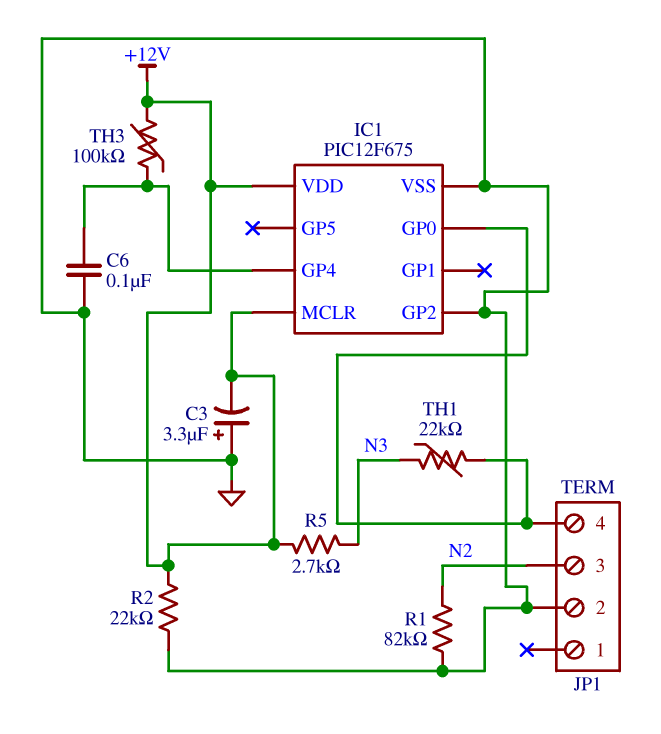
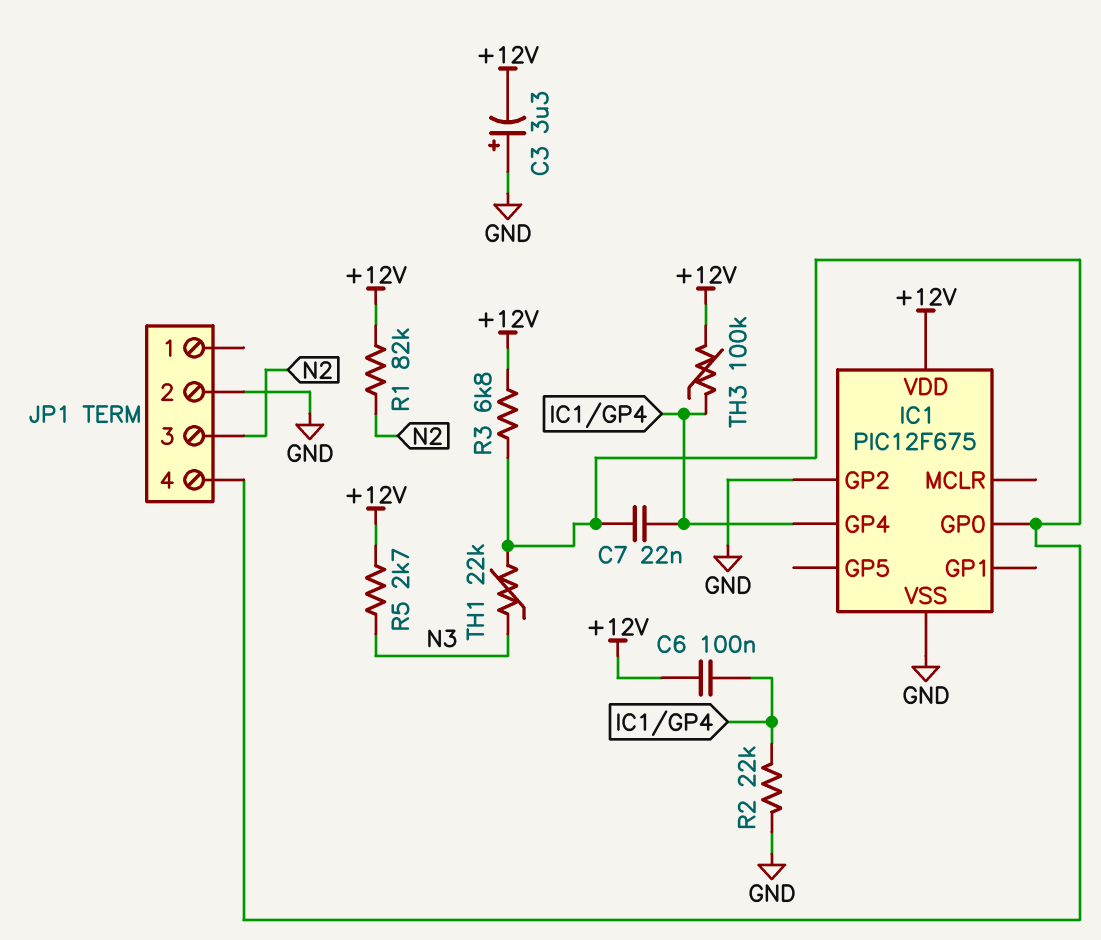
C6: 100nF (GND, IC1/GP4) -> 100nF (+12V, IC1/GP4)
C7: none -> 22nF (IC1/GP0, IC1/GP4)
IC1 pin MCLR: +12V -> none
R1: 82k (GND, N2) -> 82k (+12V, N2)
R2: 22k (+12V, GND) -> 22k (GND, IC1/GP4)
R3: none -> 6.8k (+12V, IC1/GP0)

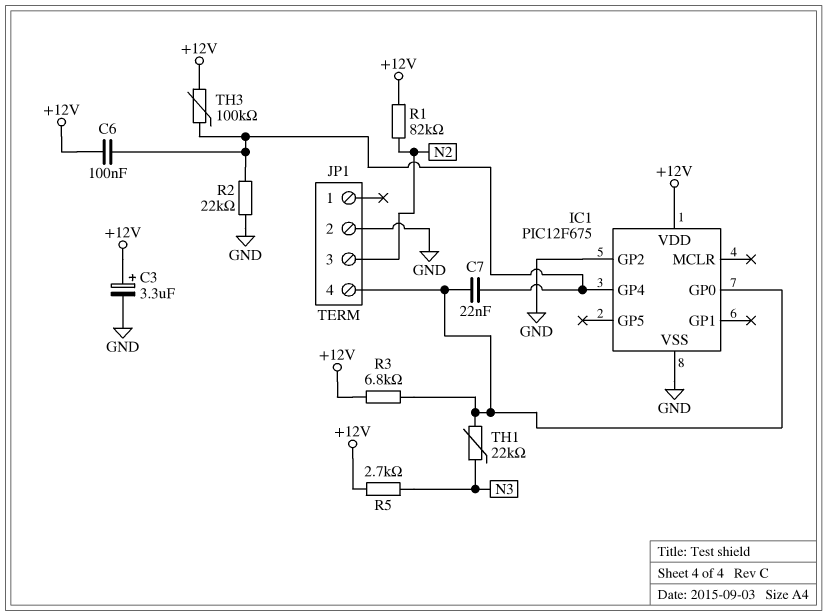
C3: 3.3uF (plus GND, minus +12V) -> 3.3uF (plus +12V, minus GND)

